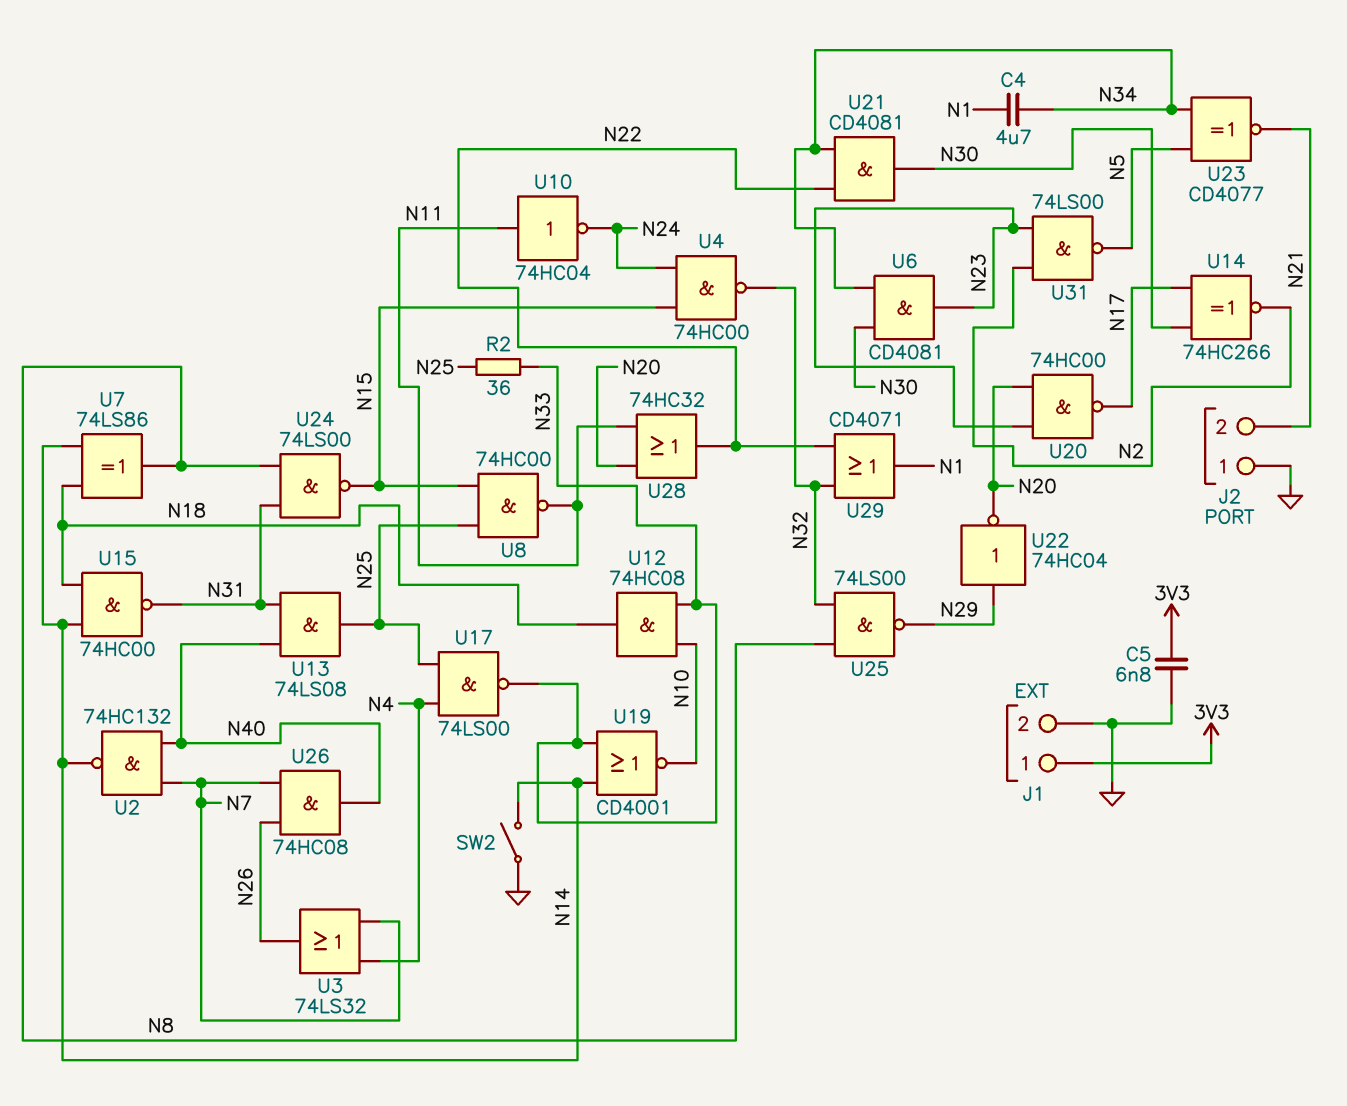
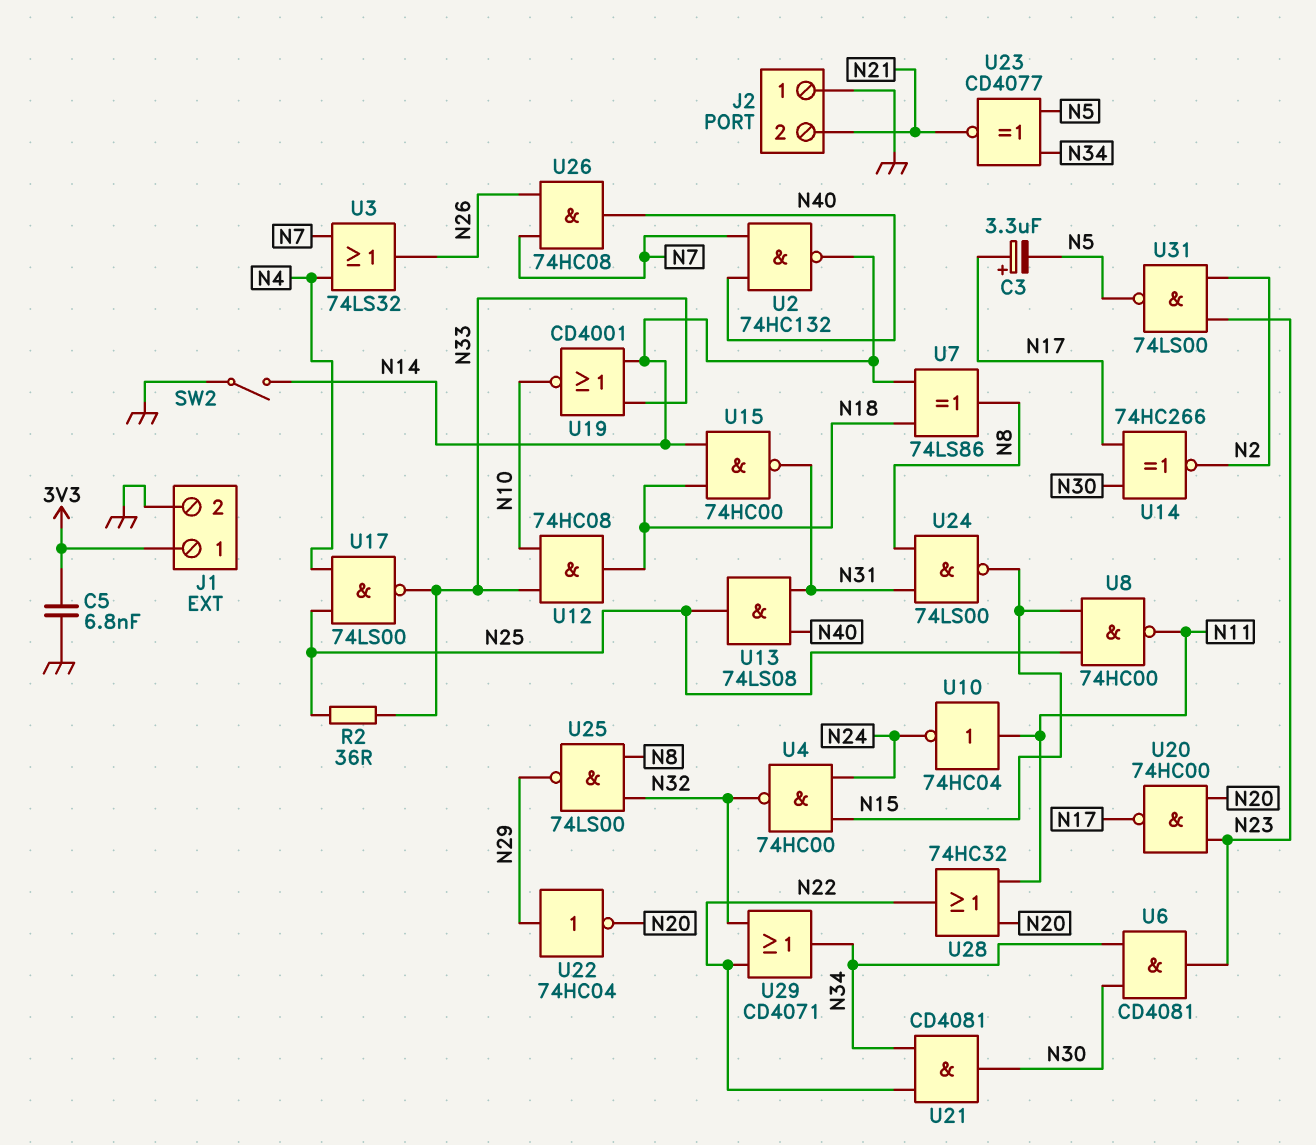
C3: none -> 3.3uF (plus N17, minus N5)
C4: 4.7uF (N1, N34) -> none
U29: OR CD4071 (in N22, in N32, out N1) -> OR CD4071 (in N22, in N32, out N34)

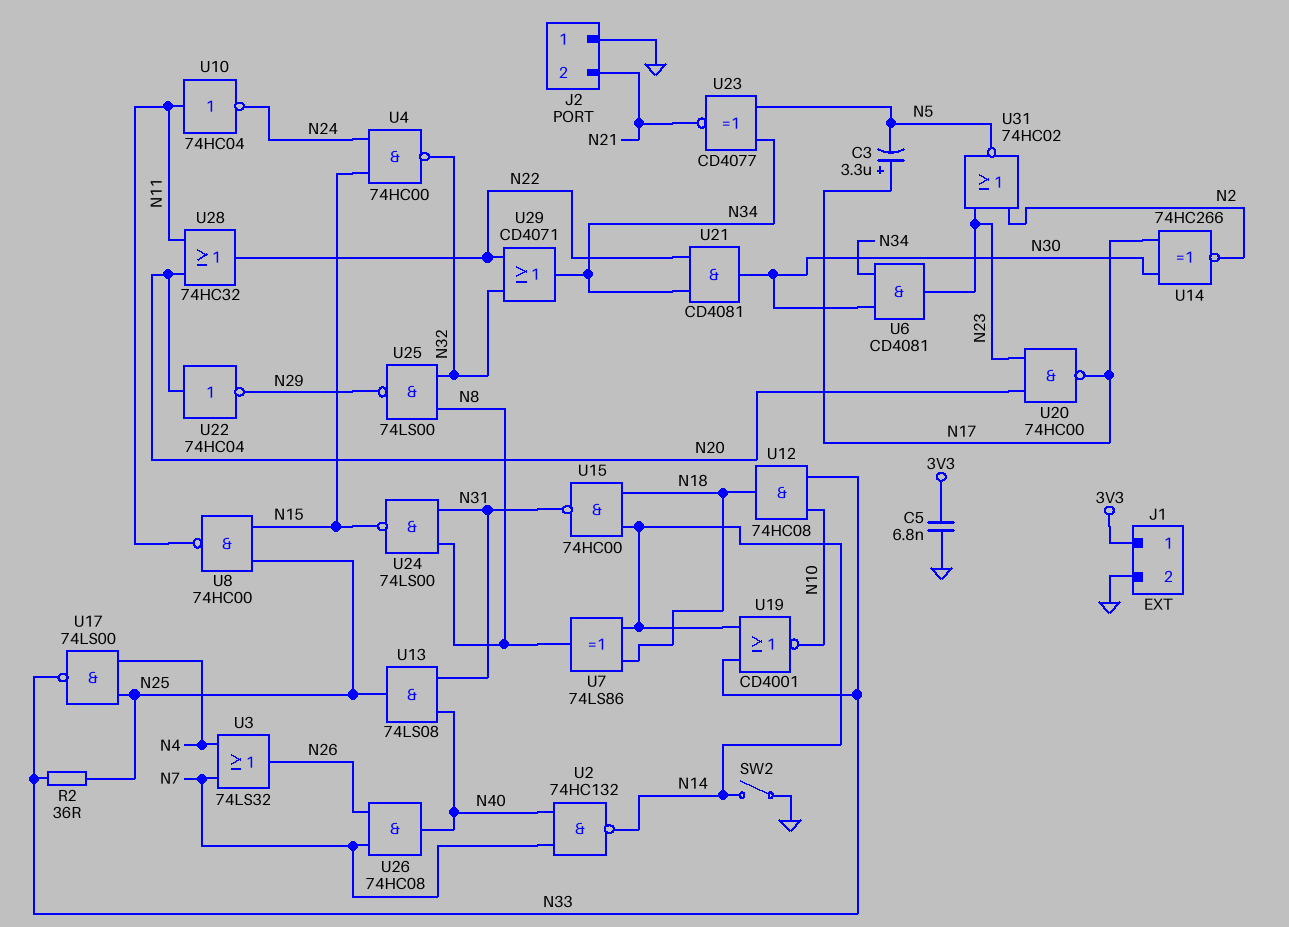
U22: NOT 74HC04 (in N29, out N20) -> NOT 74HC04 (in N20, out N29)
U31: NAND 74LS00 (in N2, in N23, out N5) -> NOR 74HC02 (in N2, in N23, out N5)

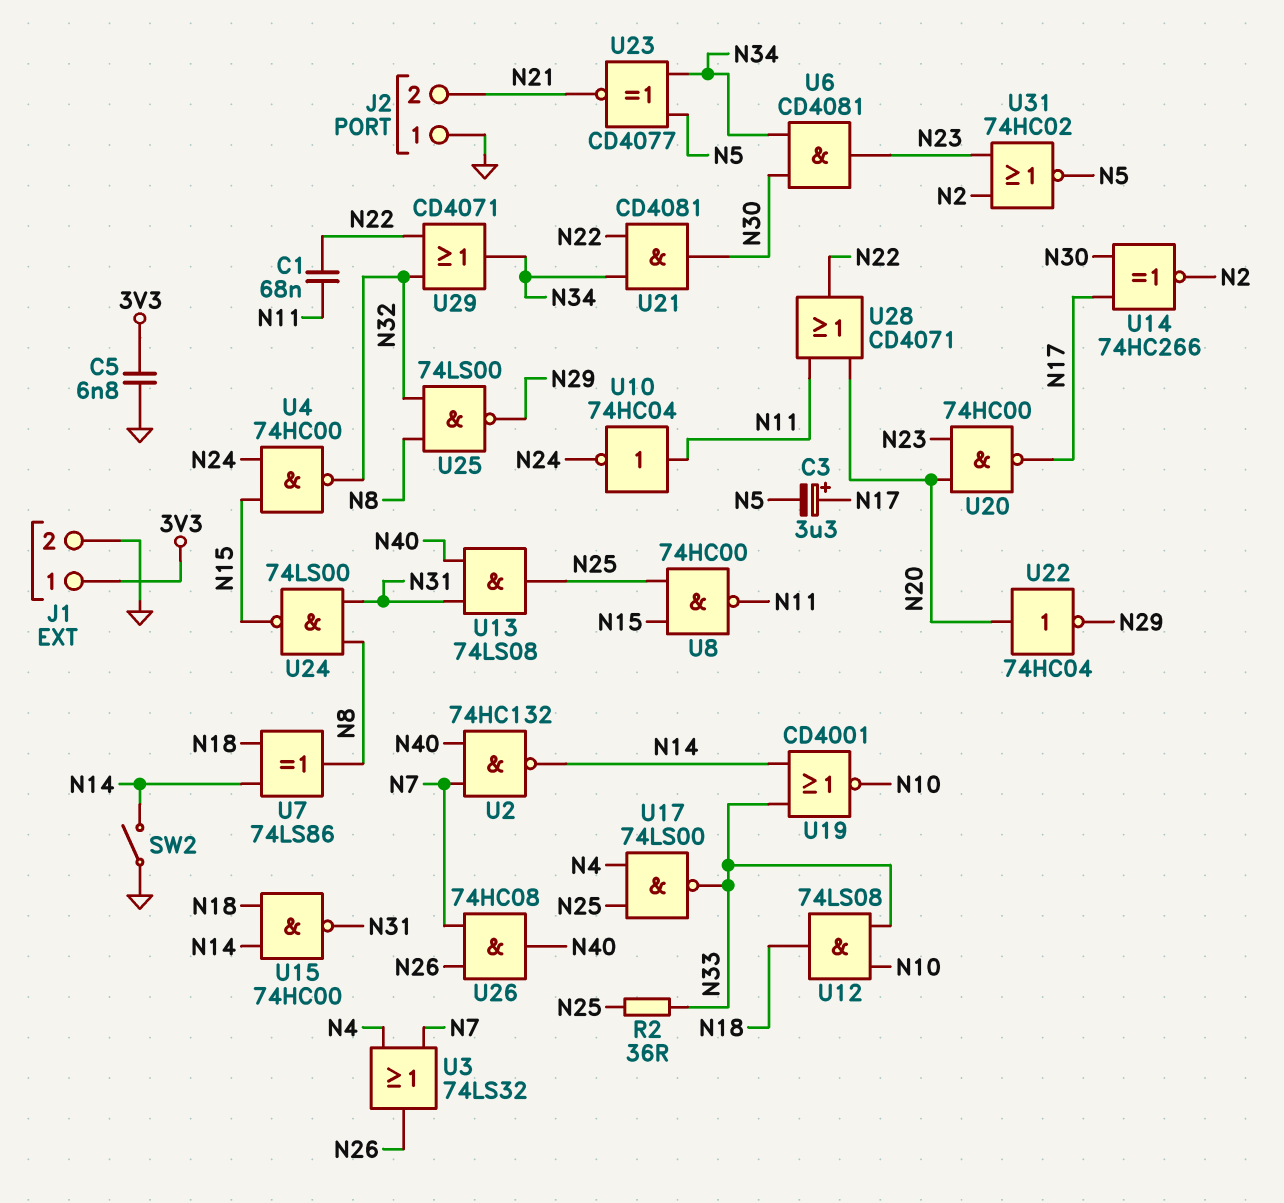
C1: none -> 68nF (N11, N22)
U12: AND 74HC08 (in N10, in N33, out N18) -> AND 74LS08 (in N10, in N33, out N18)
U28: OR 74HC32 (in N11, in N20, out N22) -> OR CD4071 (in N11, in N20, out N22)

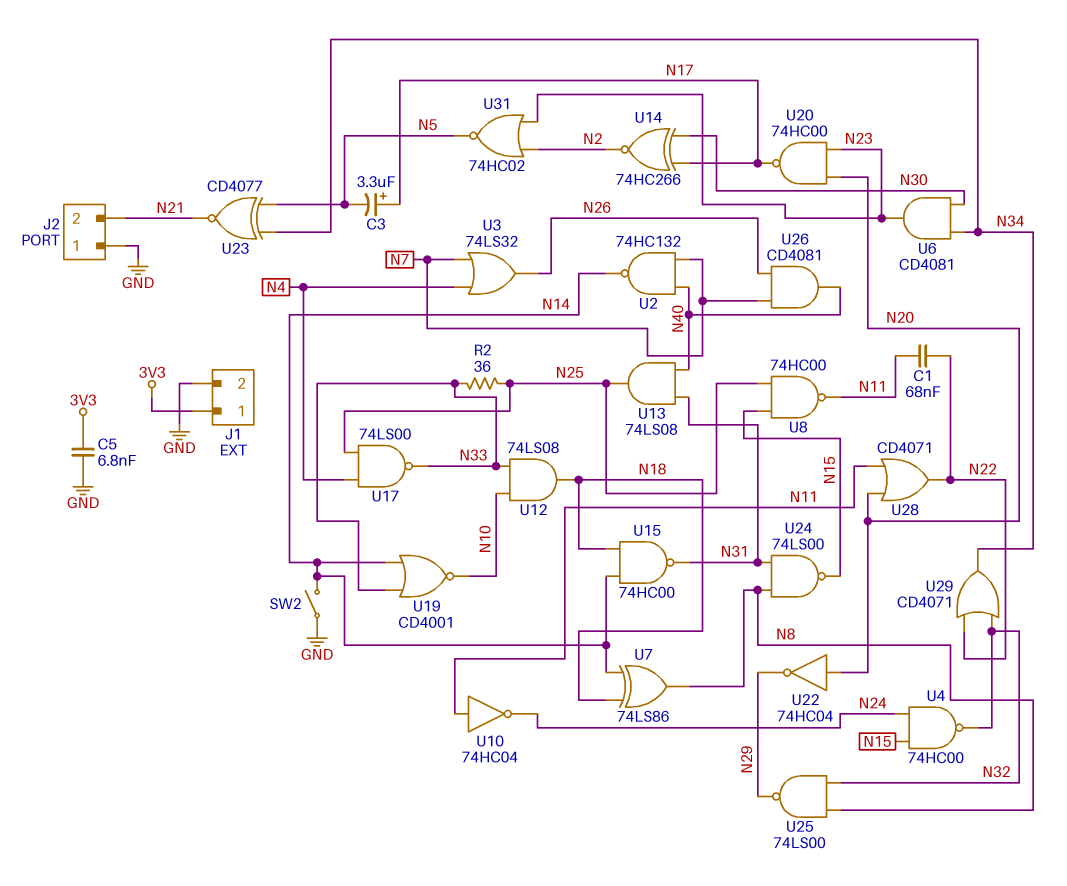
U21: AND CD4081 (in N22, in N34, out N30) -> none
U26: AND 74HC08 (in N7, in N26, out N40) -> AND CD4081 (in N7, in N26, out N40)

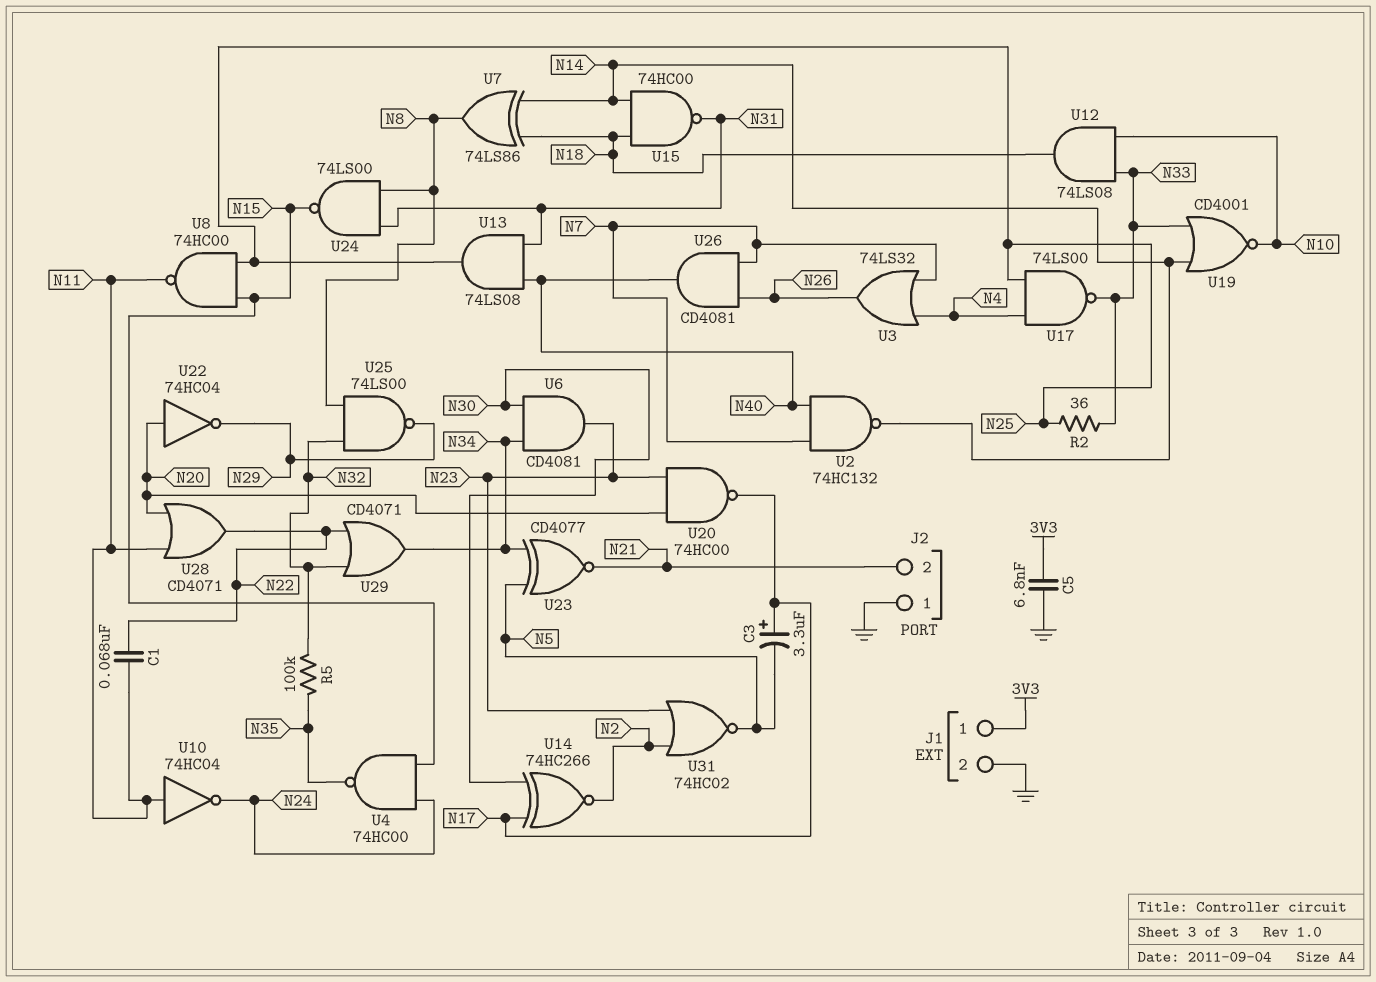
R5: none -> 100k (N32, N35)
SW2: switch (GND, N14) -> none
U4: NAND 74HC00 (in N15, in N24, out N32) -> NAND 74HC00 (in N15, in N24, out N35)

